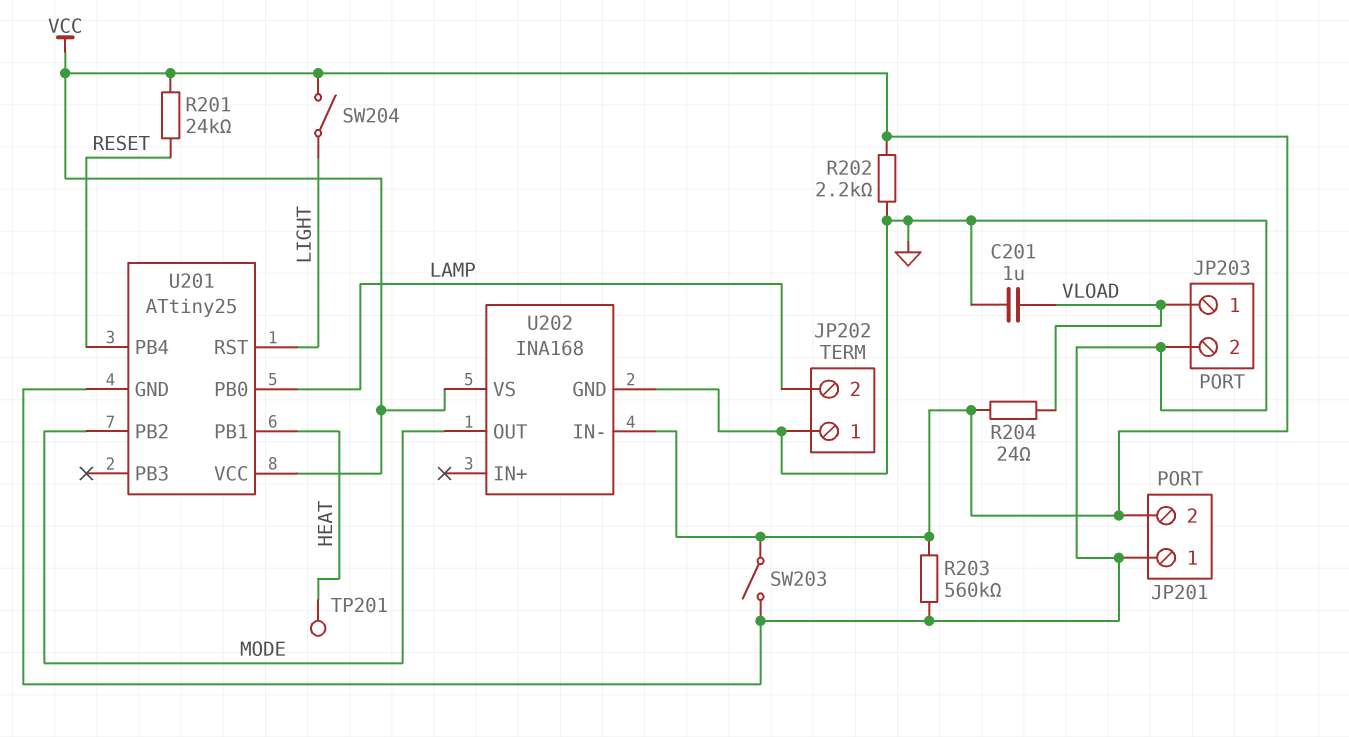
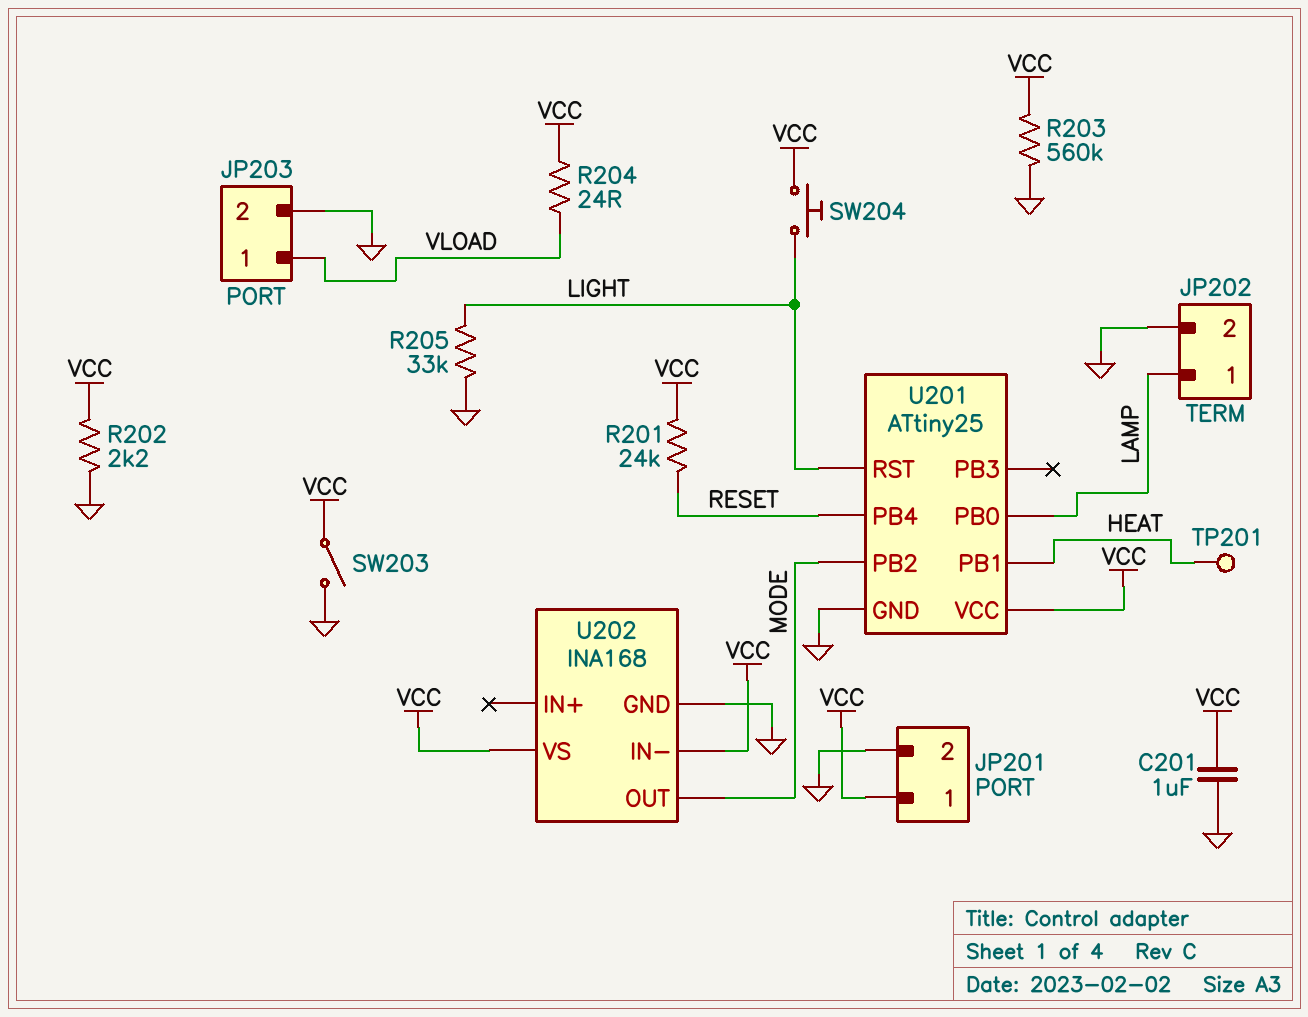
C201: 1uF (GND, VLOAD) -> 1uF (GND, VCC)
JP201 pin 1: GND -> VCC
JP201 pin 2: VCC -> GND
JP202 pin 1: GND -> LAMP
JP202 pin 2: LAMP -> GND
R205: none -> 33k (GND, LIGHT)
SW204: switch (LIGHT, VCC) -> button (LIGHT, VCC)

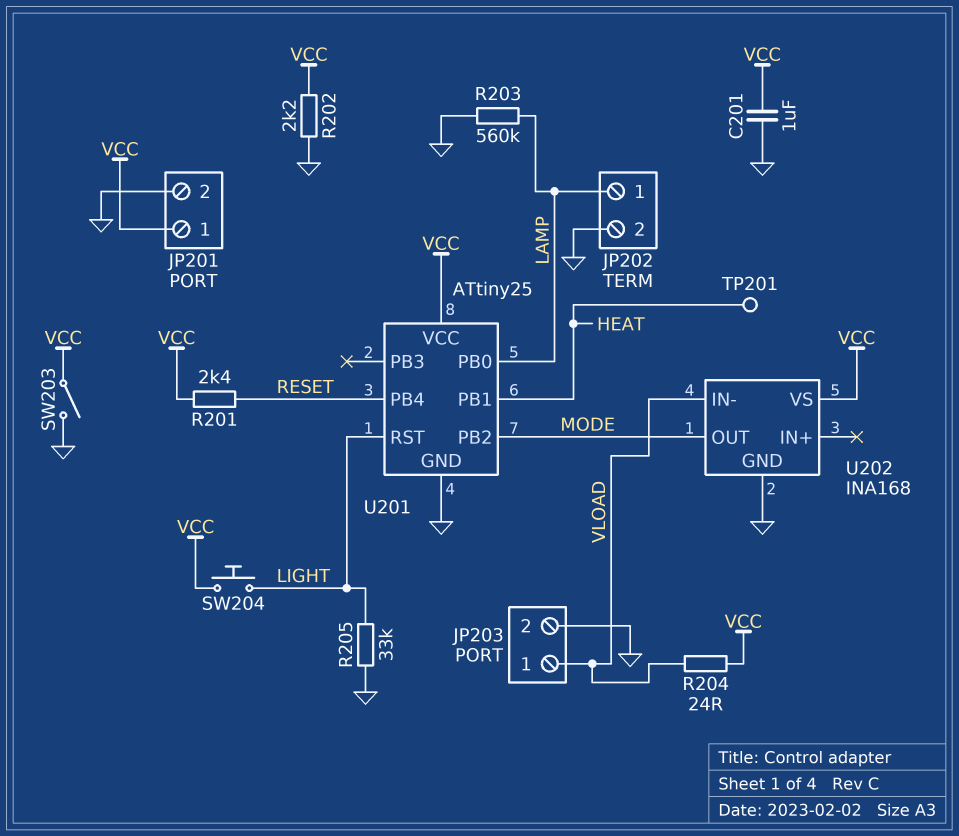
R201: 24k (RESET, VCC) -> 2.4k (RESET, VCC)
R203: 560k (GND, VCC) -> 560k (GND, LAMP)
U202 pin IN-: VCC -> VLOAD

